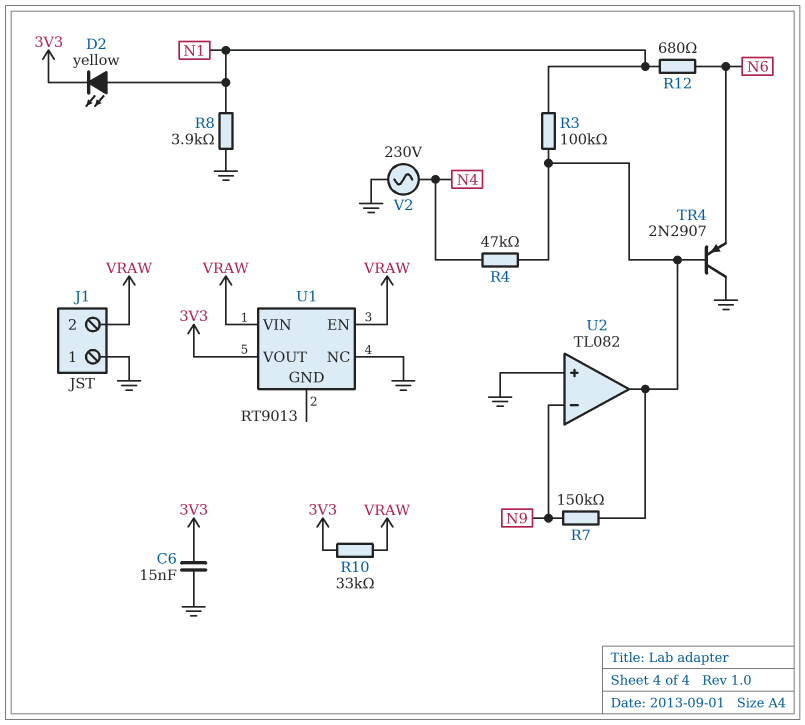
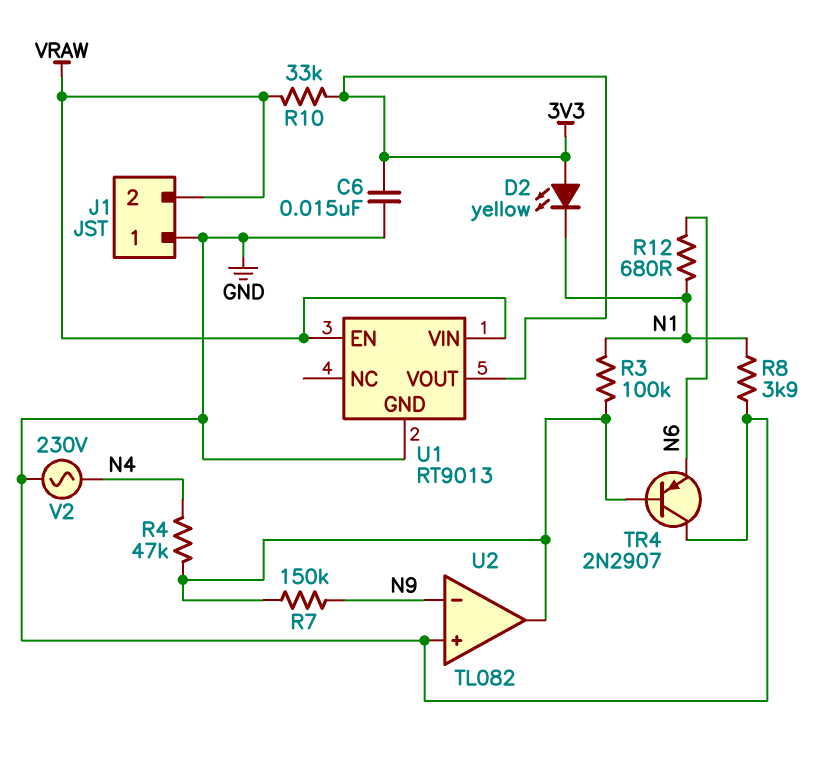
D2: LED yellow (A N1, K 3V3) -> LED yellow (A 3V3, K N1)
U1 pin GND: none -> GND
U1 pin NC: GND -> none

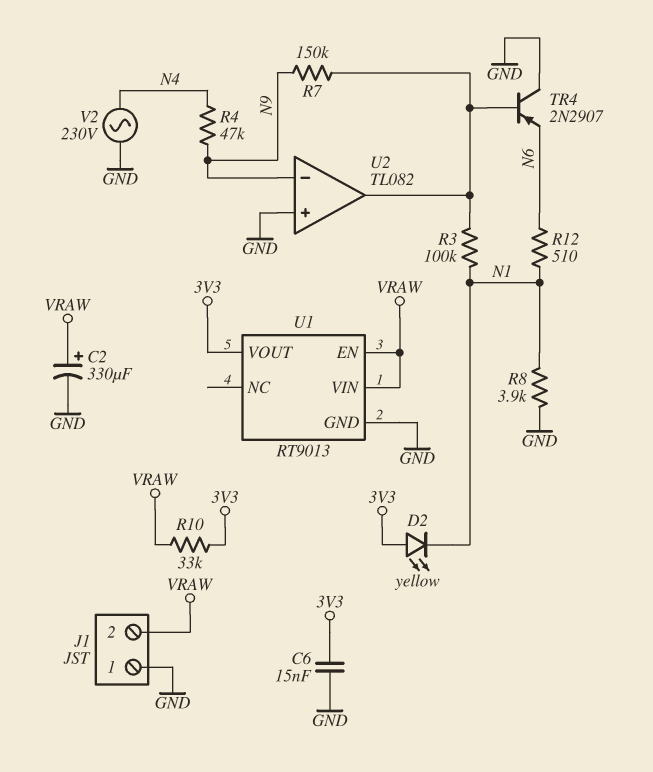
C2: none -> 330uF (plus VRAW, minus GND)
R4: 47k (N4, U2/out) -> 47k (N4, N9)
R12: 680 (N1, N6) -> 510 (N1, N6)

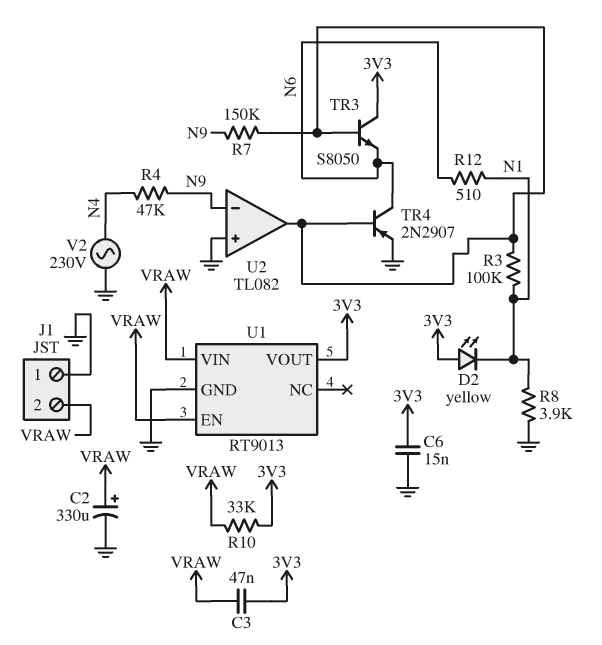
C3: none -> 47nF (3V3, VRAW)
TR3: none -> NPN S8050 (B U2/out, C 3V3, E N6)
TR4: PNP 2N2907 (B U2/out, C GND, E N6) -> PNP 2N2907 (B U2/out, C N6, E GND)

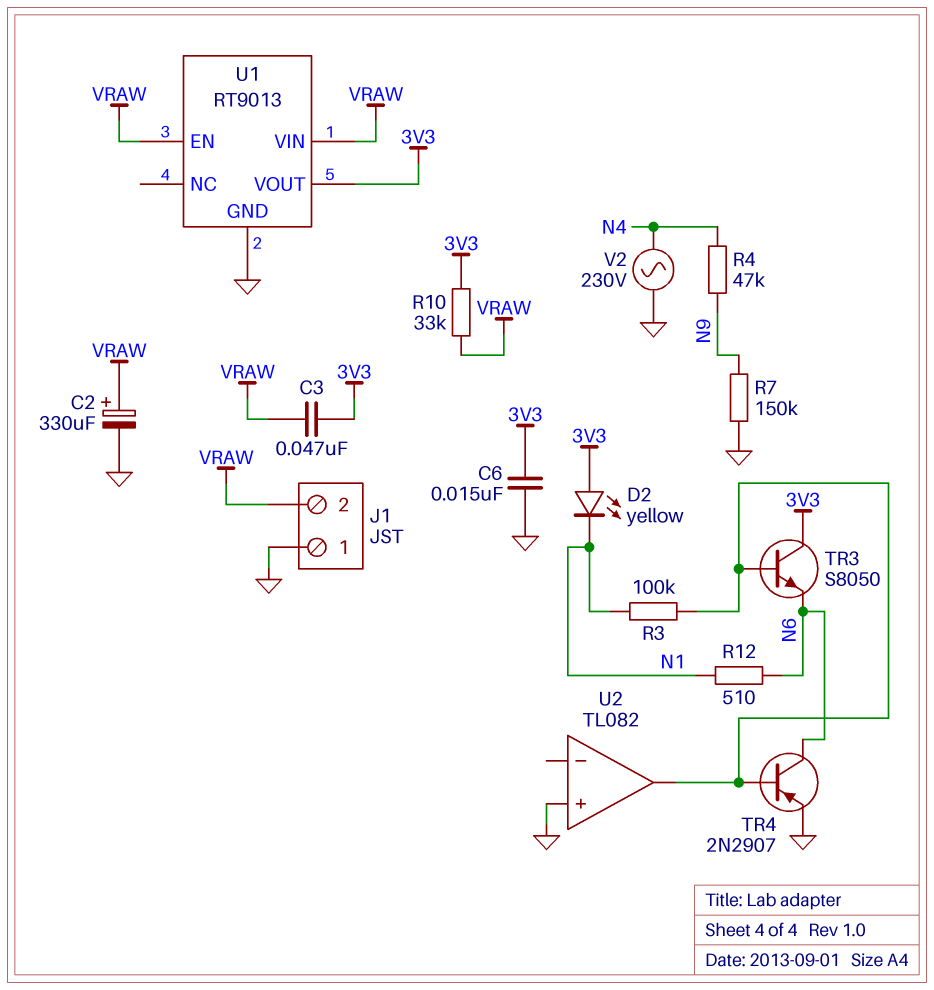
R7: 150k (N9, U2/out) -> 150k (GND, N9)
R8: 3.9k (GND, N1) -> none
U2 pin in-: N9 -> none

